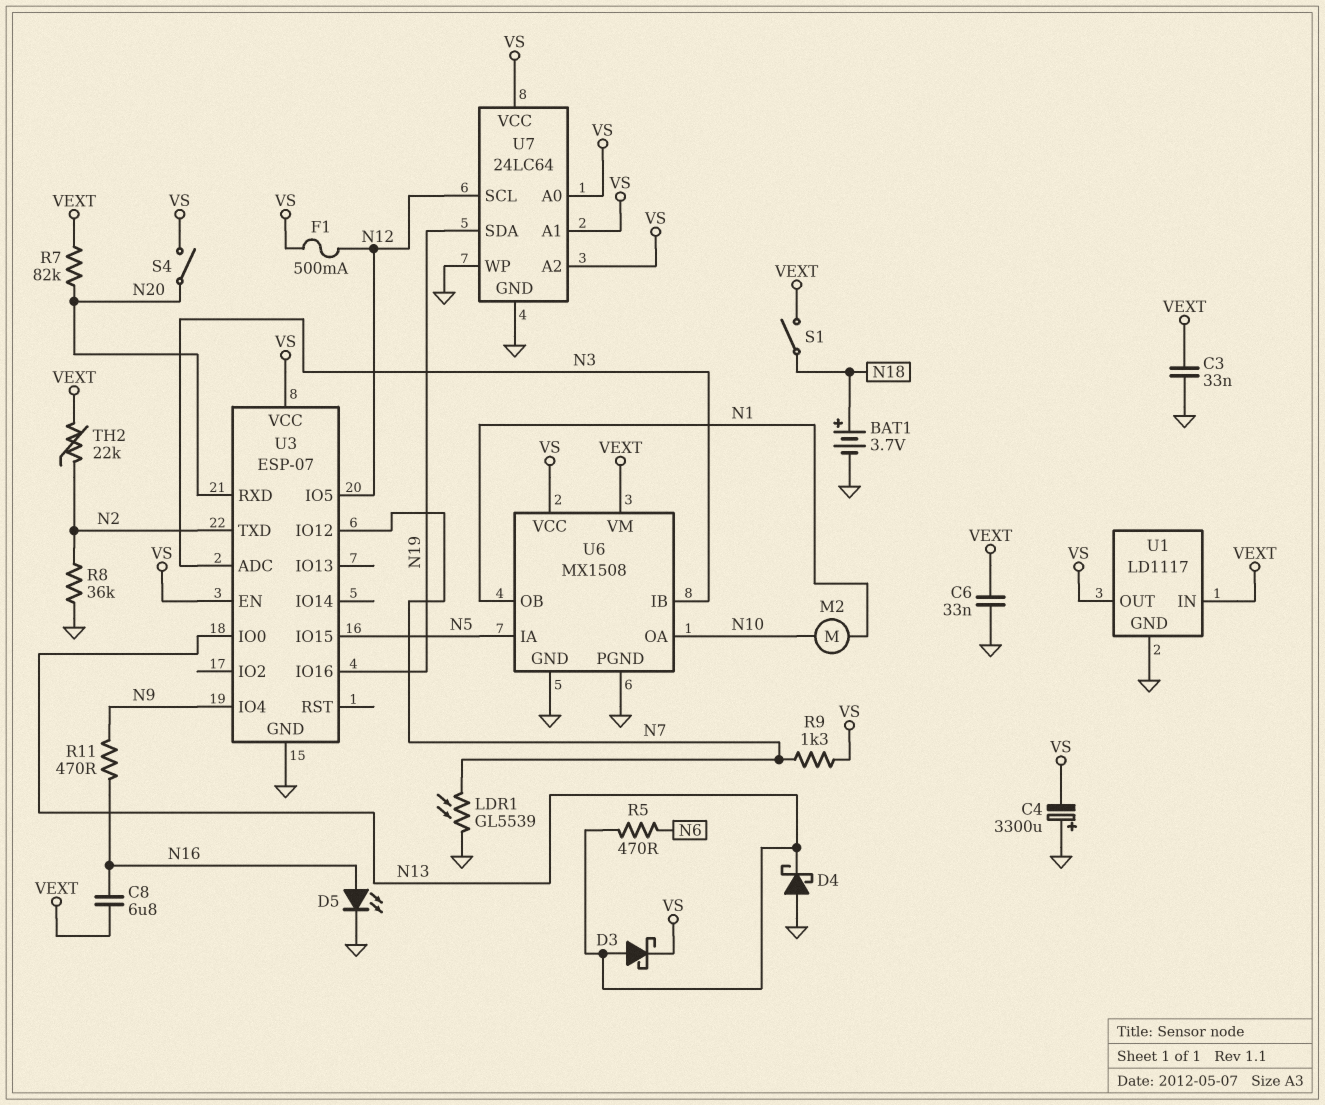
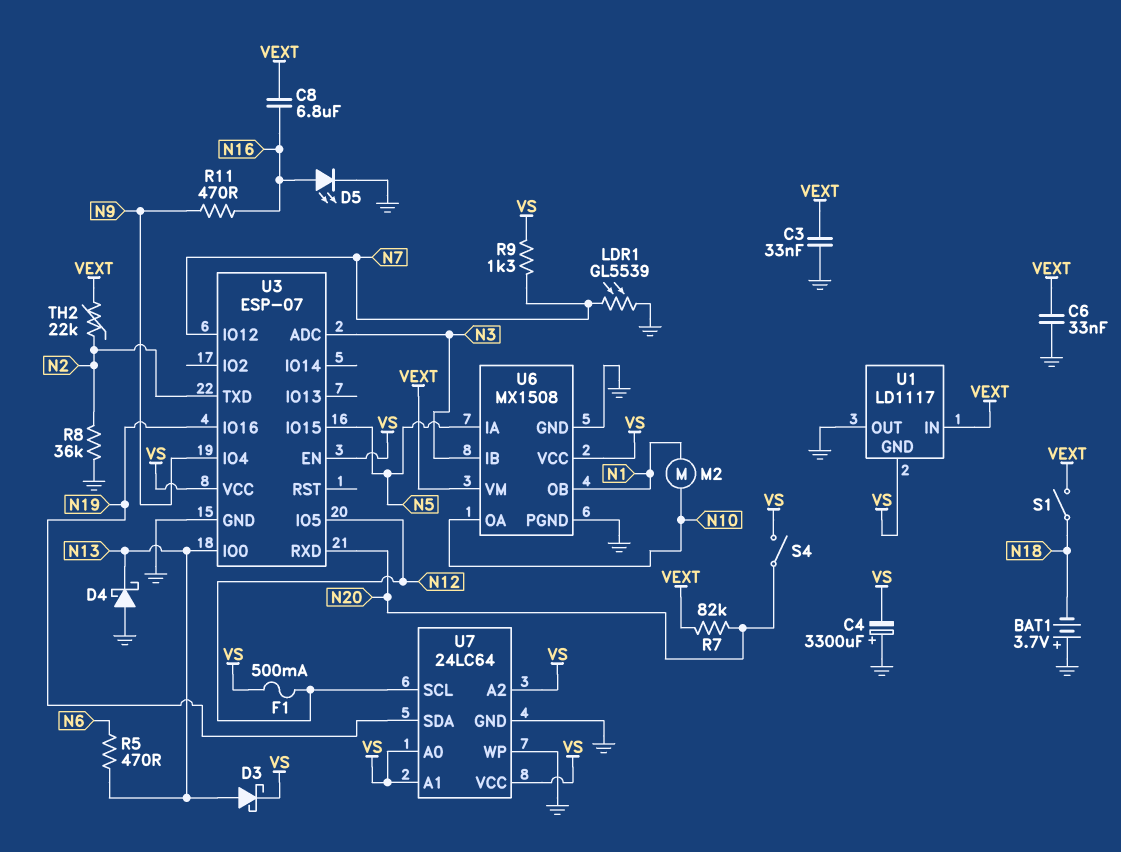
BAT1: 3.7V (plus N18, minus GND) -> 3.7V (plus GND, minus N18)
U1 pin GND: GND -> VS
U1 pin OUT: VS -> GND

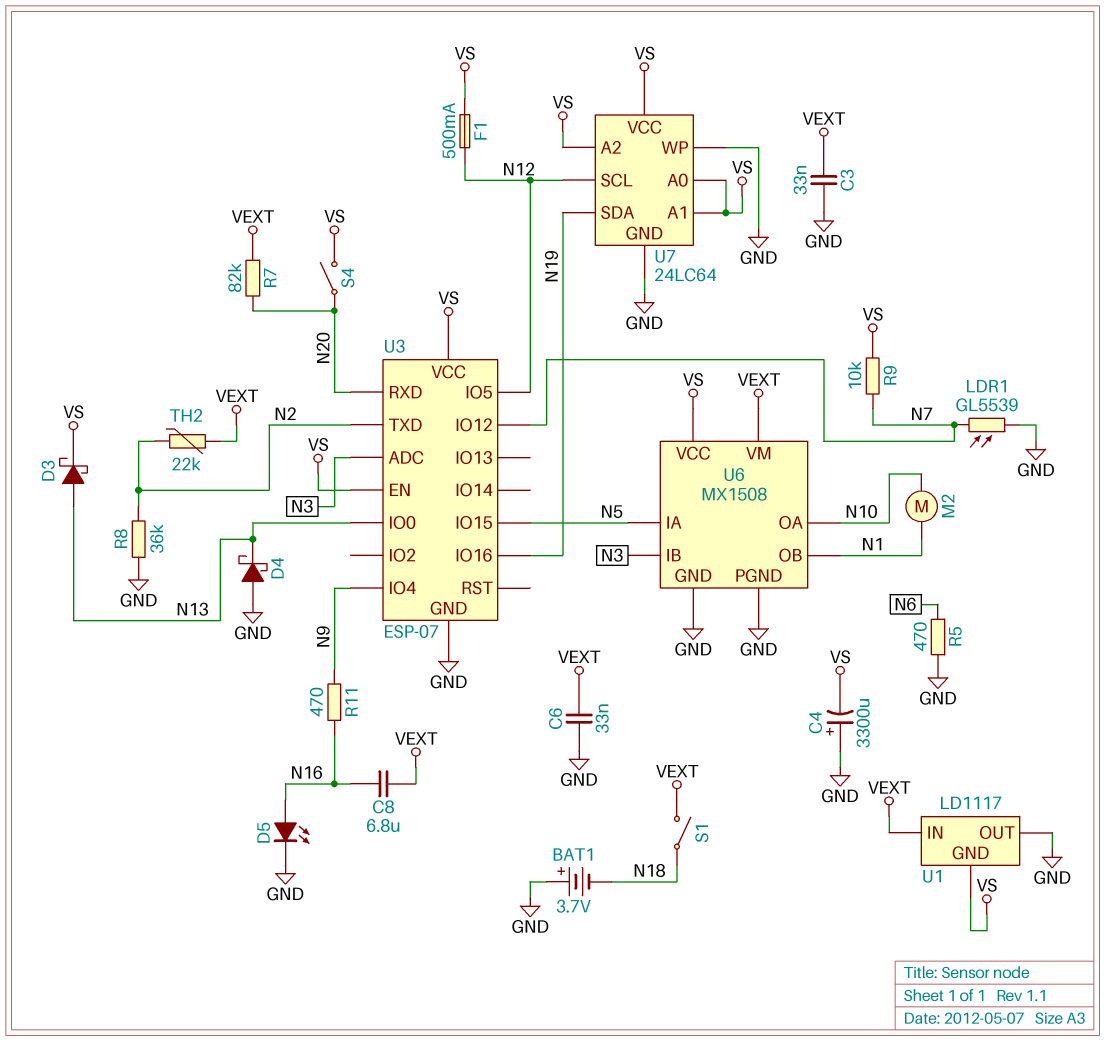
R5: 470 (N6, N13) -> 470 (GND, N6)
R9: 1.3k (N7, VS) -> 10k (N7, VS)

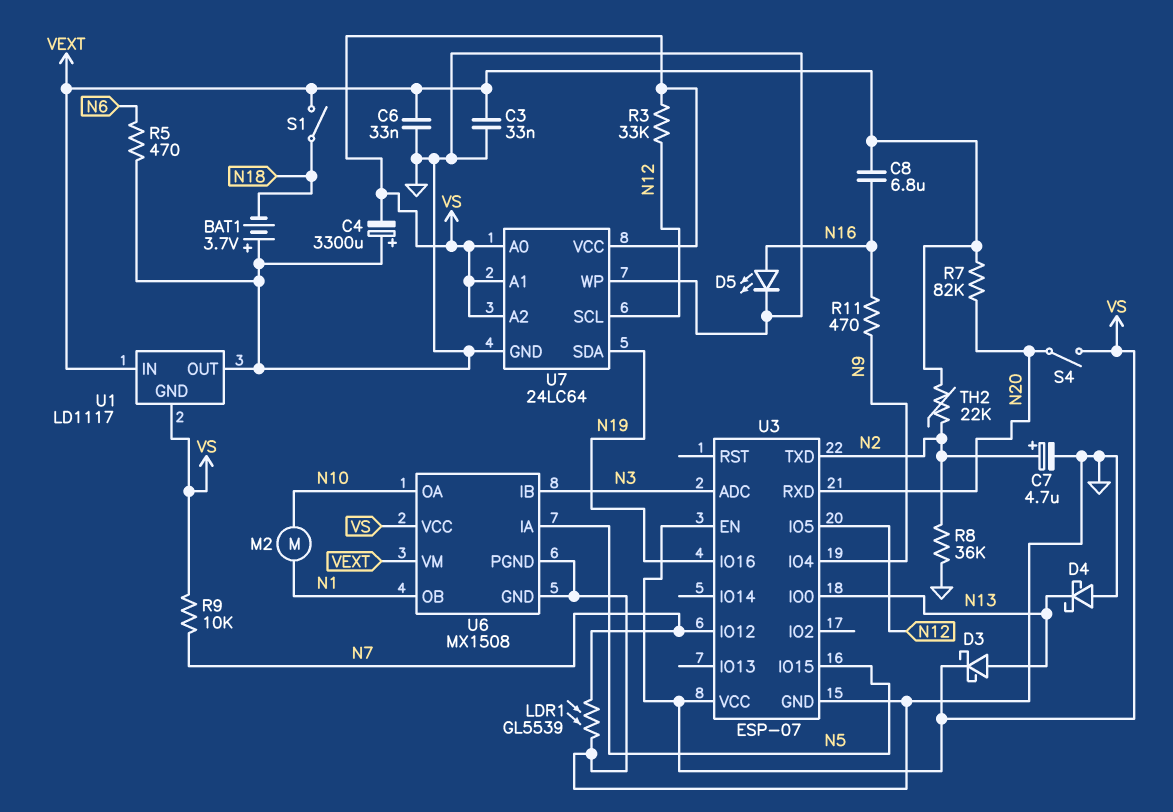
C7: none -> 4.7uF (plus N2, minus GND)
F1: 500mA (N12, VS) -> none
R3: none -> 33k (N12, VS)

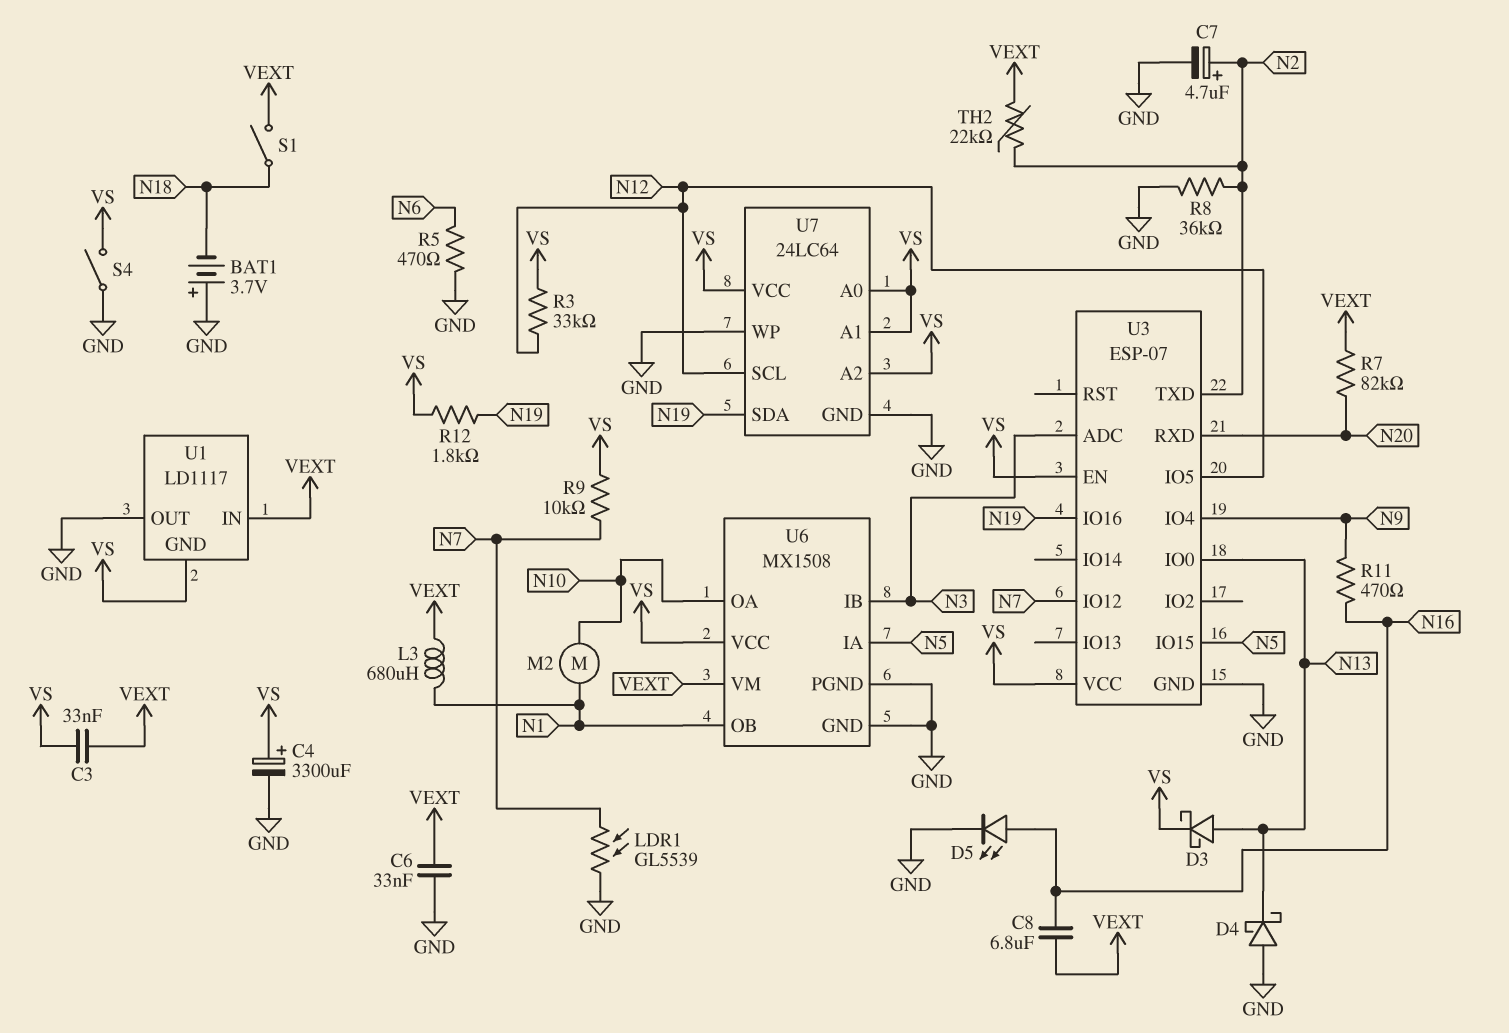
C3: 33nF (GND, VEXT) -> 33nF (VEXT, VS)
C4: 3300uF (plus GND, minus VS) -> 3300uF (plus VS, minus GND)
L3: none -> 680uH (N1, VEXT)
R12: none -> 1.8k (N19, VS)
S4: switch (N20, VS) -> switch (GND, VS)

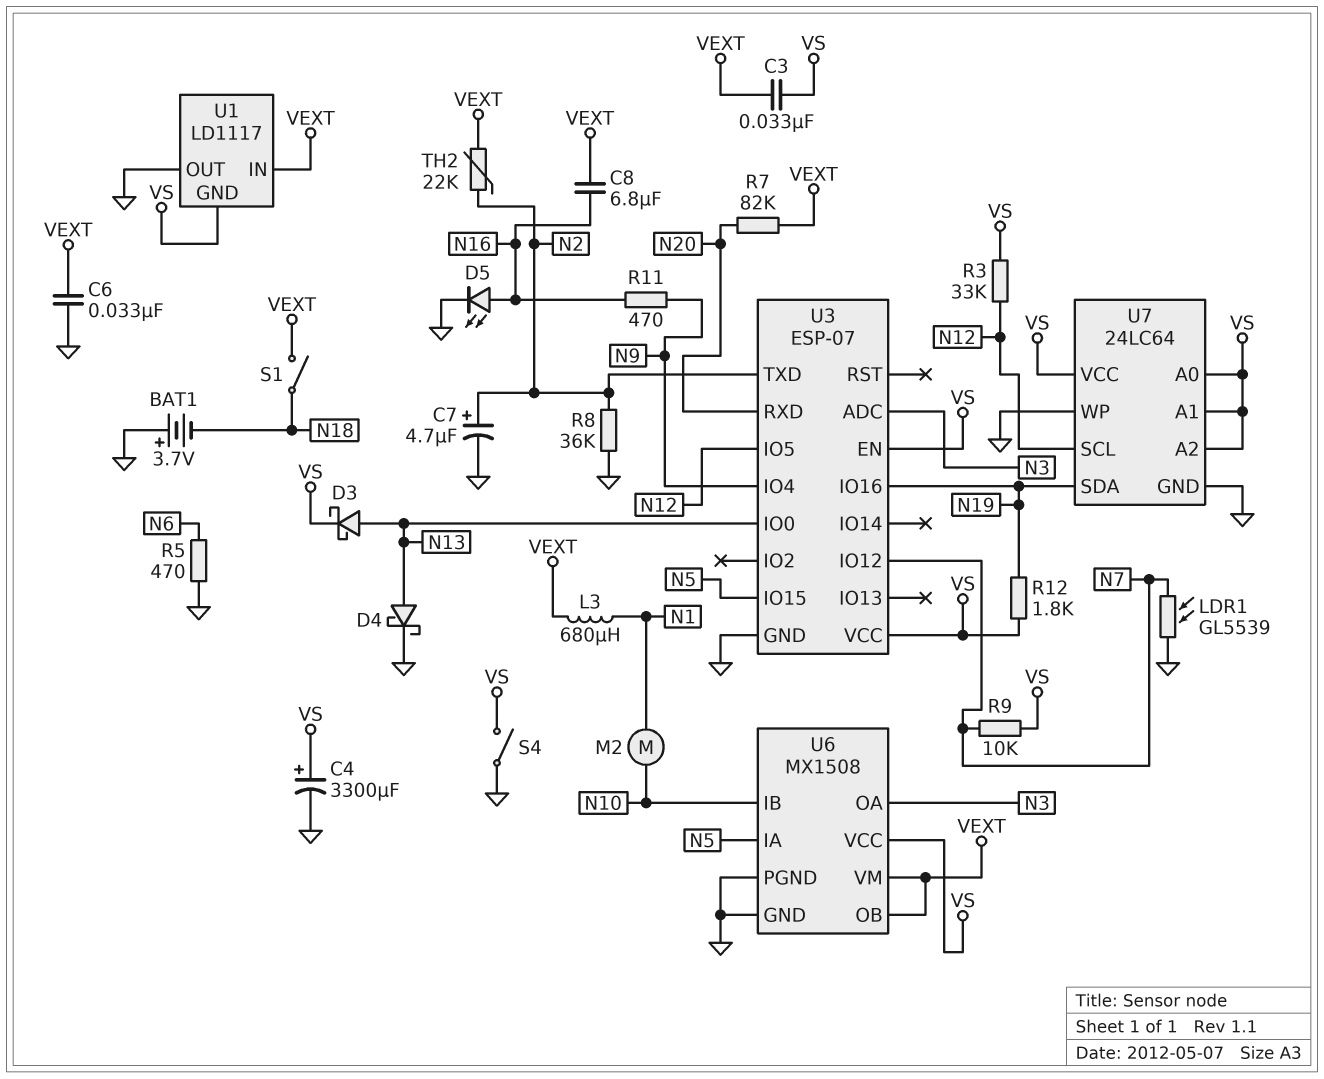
D4: schottky (A GND, K N13) -> schottky (A N13, K GND)
U6 pin IB: N3 -> N10
U6 pin OA: N10 -> N3
U6 pin OB: N1 -> VEXT

